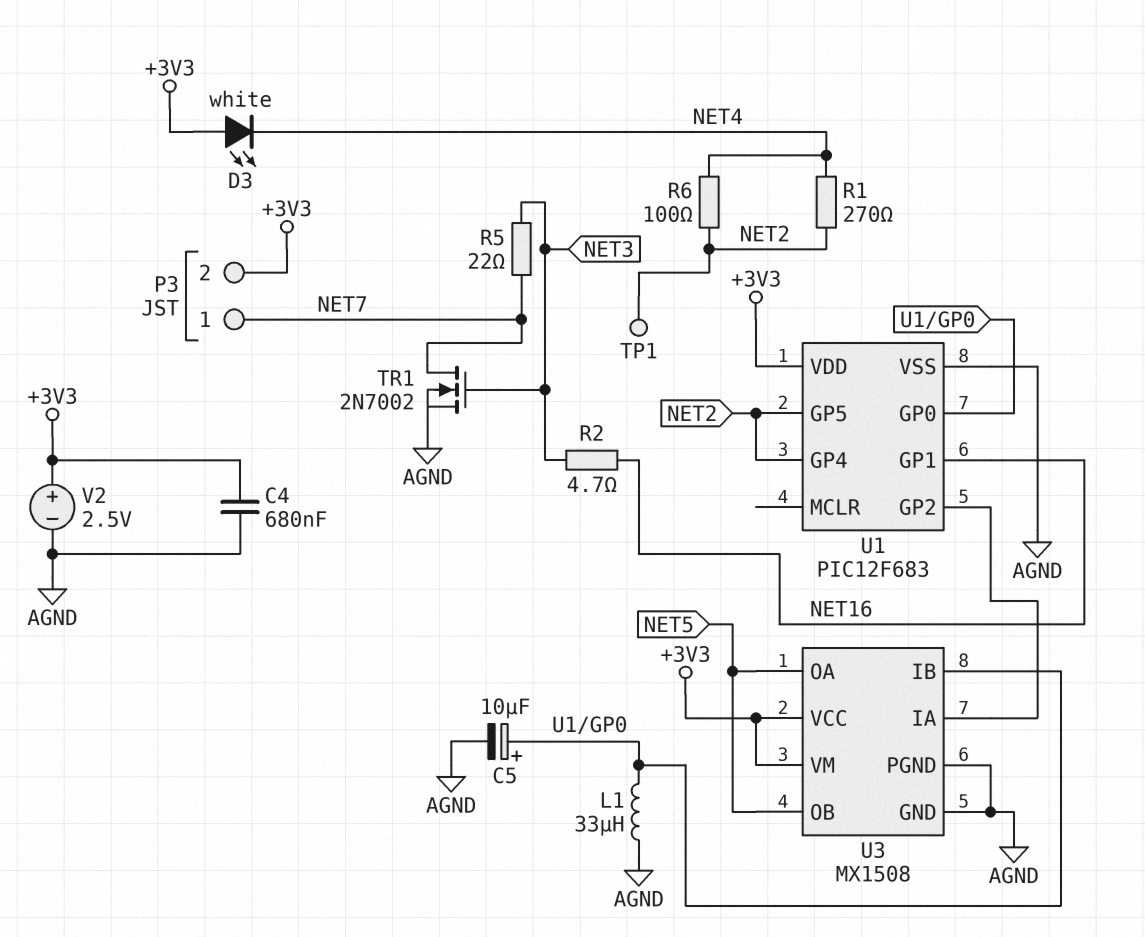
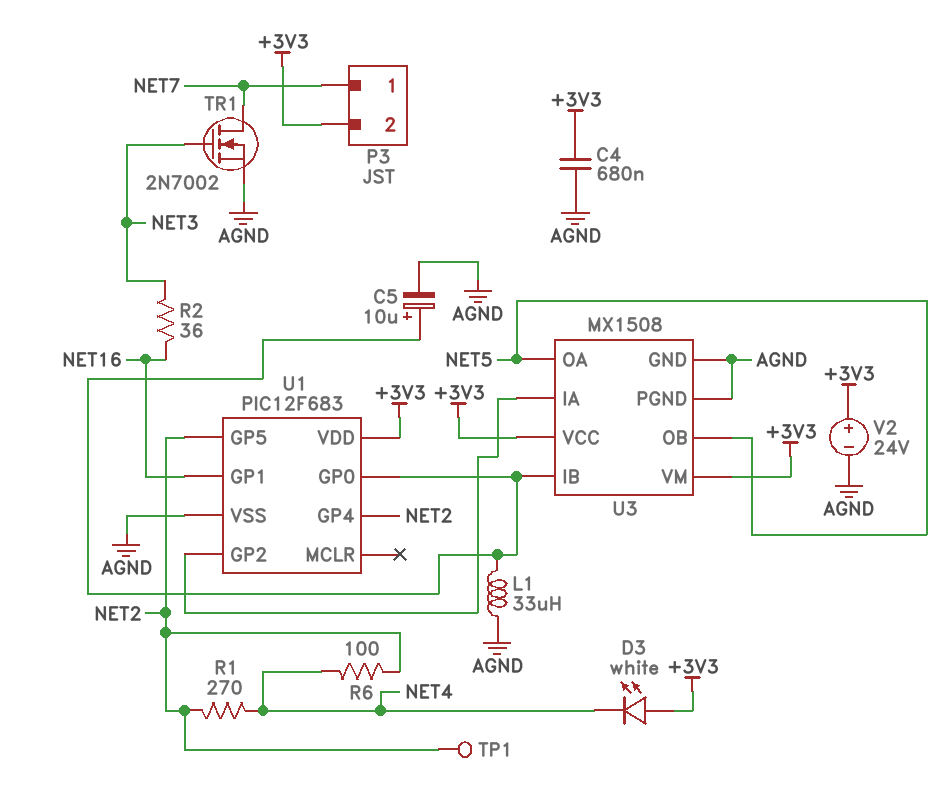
R2: 4.7 (NET3, NET16) -> 36 (NET3, NET16)
R5: 22 (NET3, NET7) -> none
V2: 2.5V (plus +3V3, minus AGND) -> 24V (plus +3V3, minus AGND)

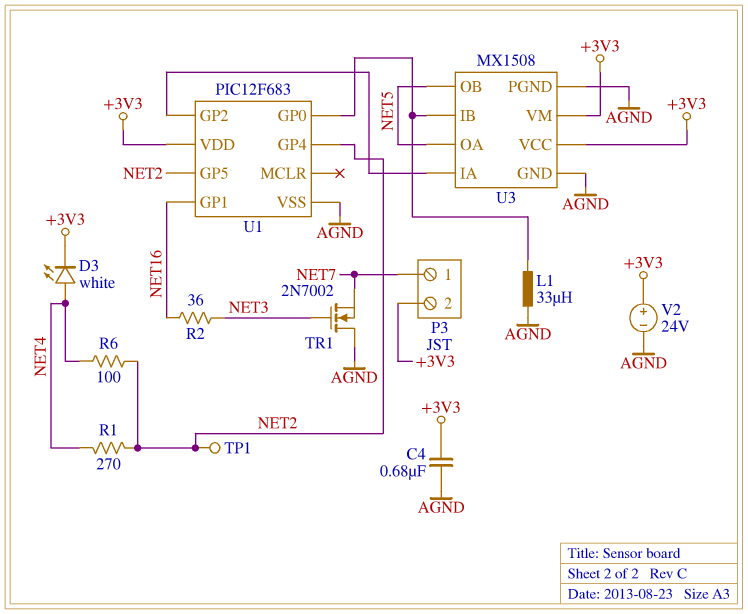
C5: 10uF (plus U1/GP0, minus AGND) -> none
D3: LED white (A +3V3, K NET4) -> LED white (A NET4, K +3V3)
TR1: NMOS 2N7002 (G NET3, D NET7, S AGND) -> NMOS 2N7002 (G NET3, D AGND, S NET7)

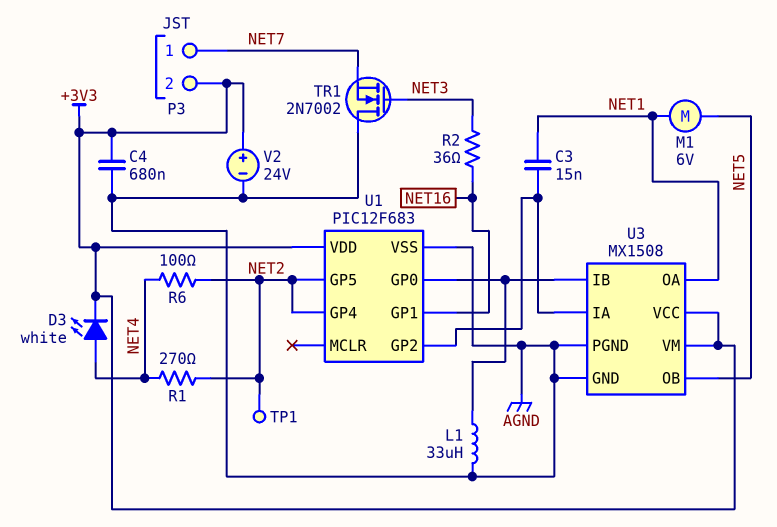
C3: none -> 15nF (NET1, U1/GP2)
M1: none -> motor 6V (NET1, NET5)
U3 pin OA: NET5 -> NET1

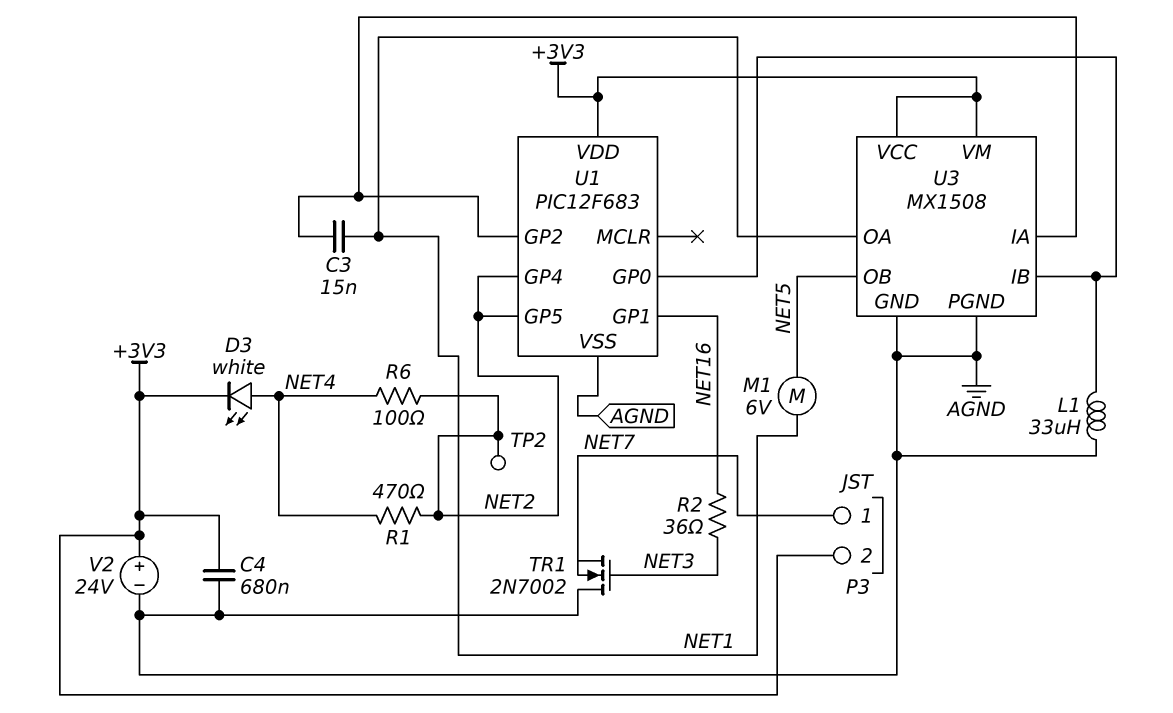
R1: 270 (NET2, NET4) -> 470 (NET2, NET4)
TP1: test point (NET2) -> none
TP2: none -> test point (NET2)

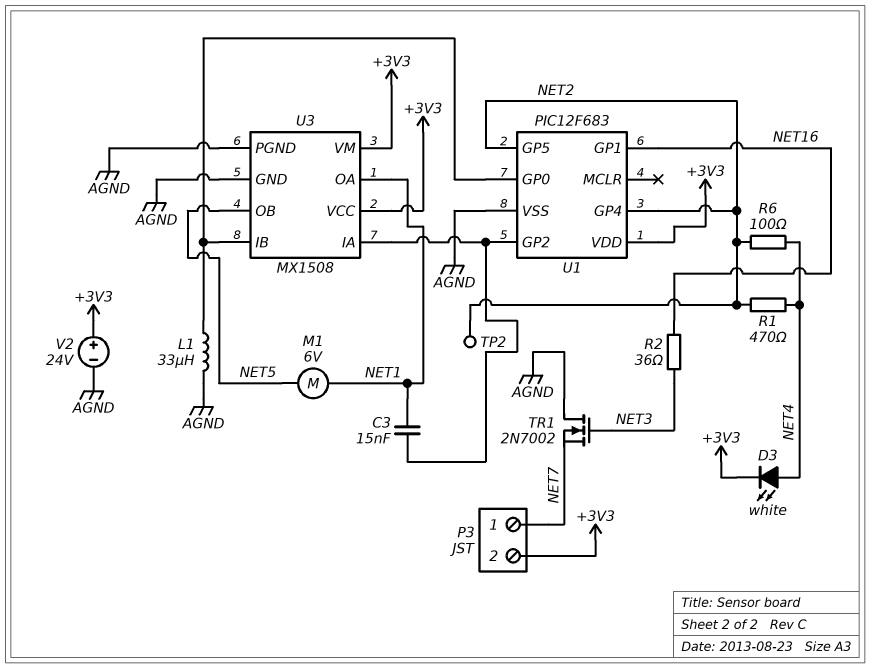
C4: 680nF (+3V3, AGND) -> none

